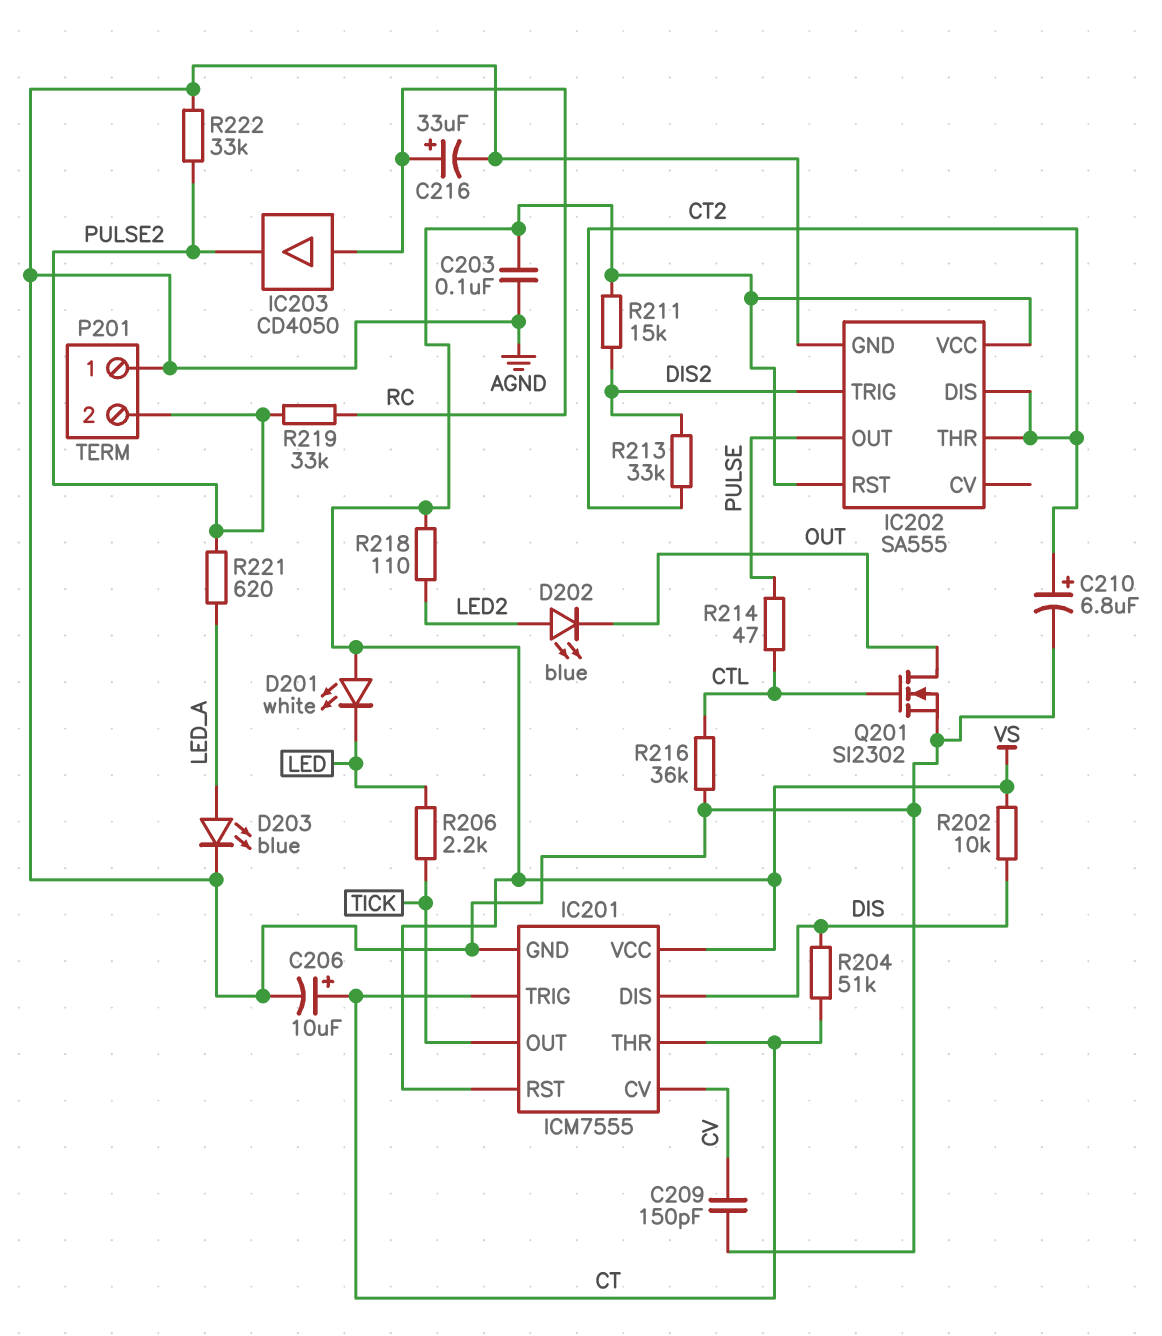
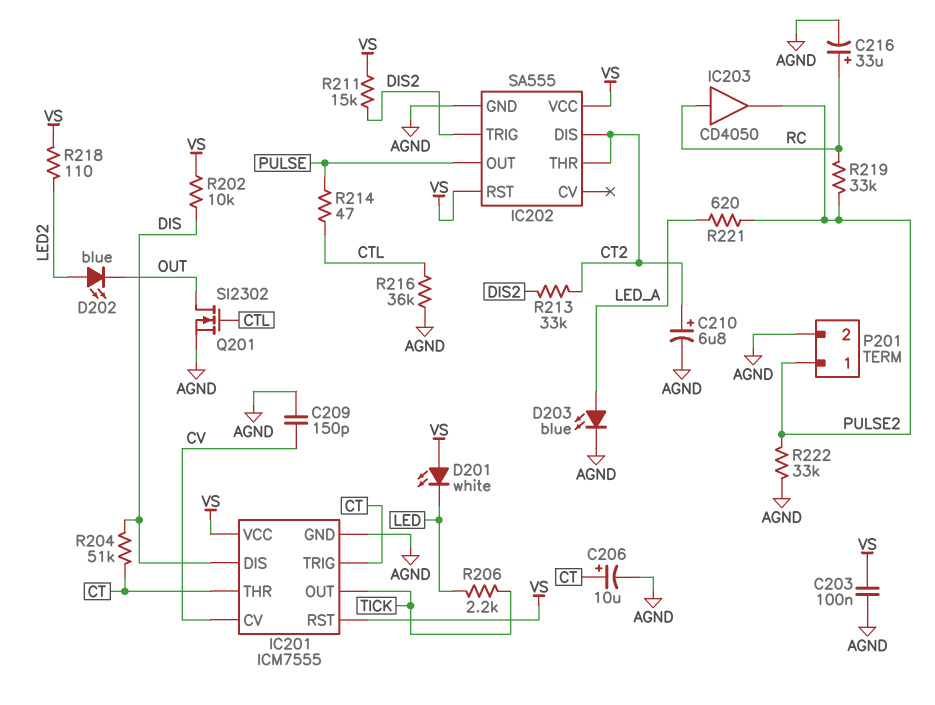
P201 pin 1: AGND -> PULSE2
P201 pin 2: PULSE2 -> AGND

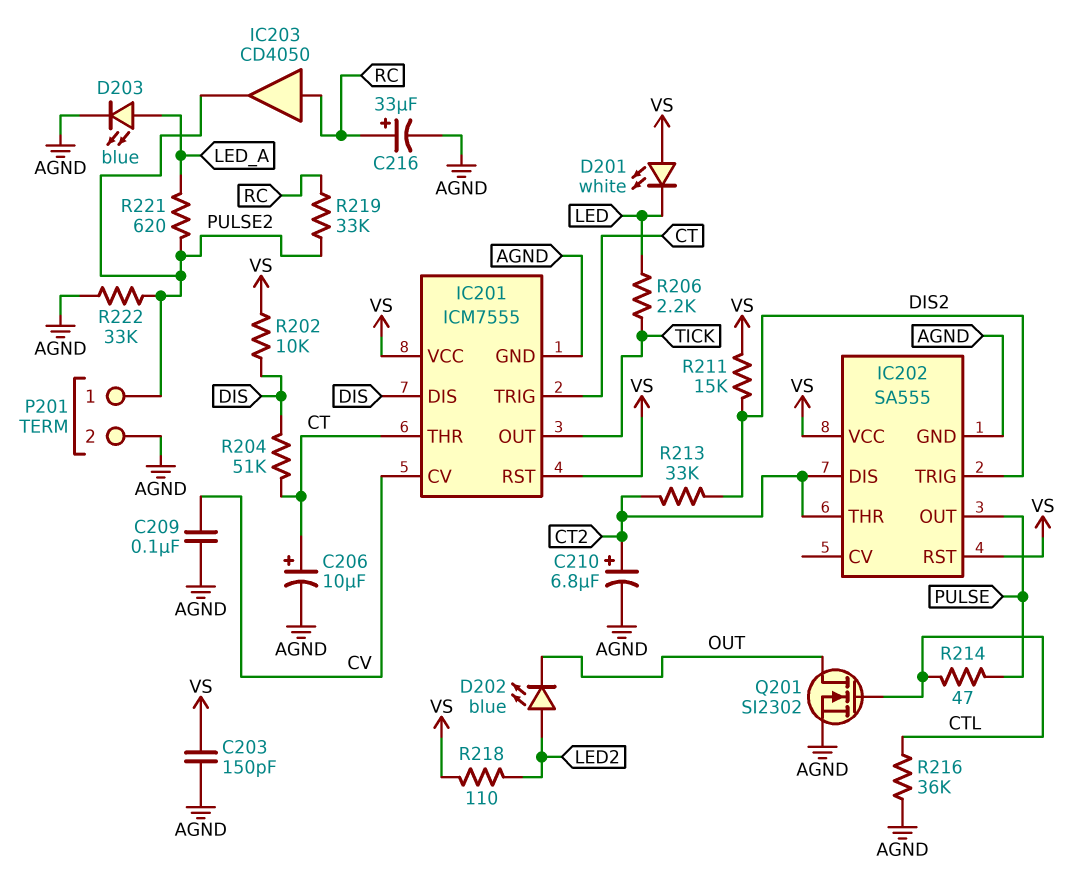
C203: 100nF (AGND, VS) -> 150pF (AGND, VS)
C209: 150pF (AGND, CV) -> 100nF (AGND, CV)

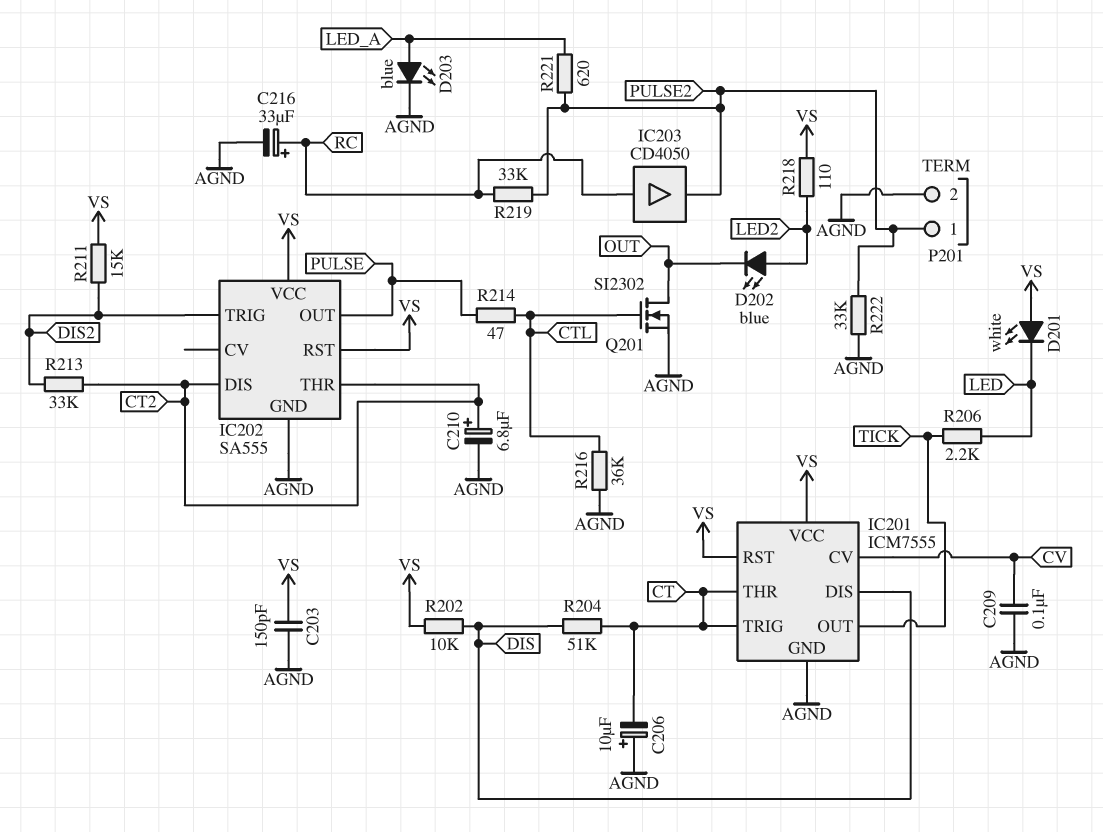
C206: 10uF (plus CT, minus AGND) -> 10uF (plus AGND, minus CT)

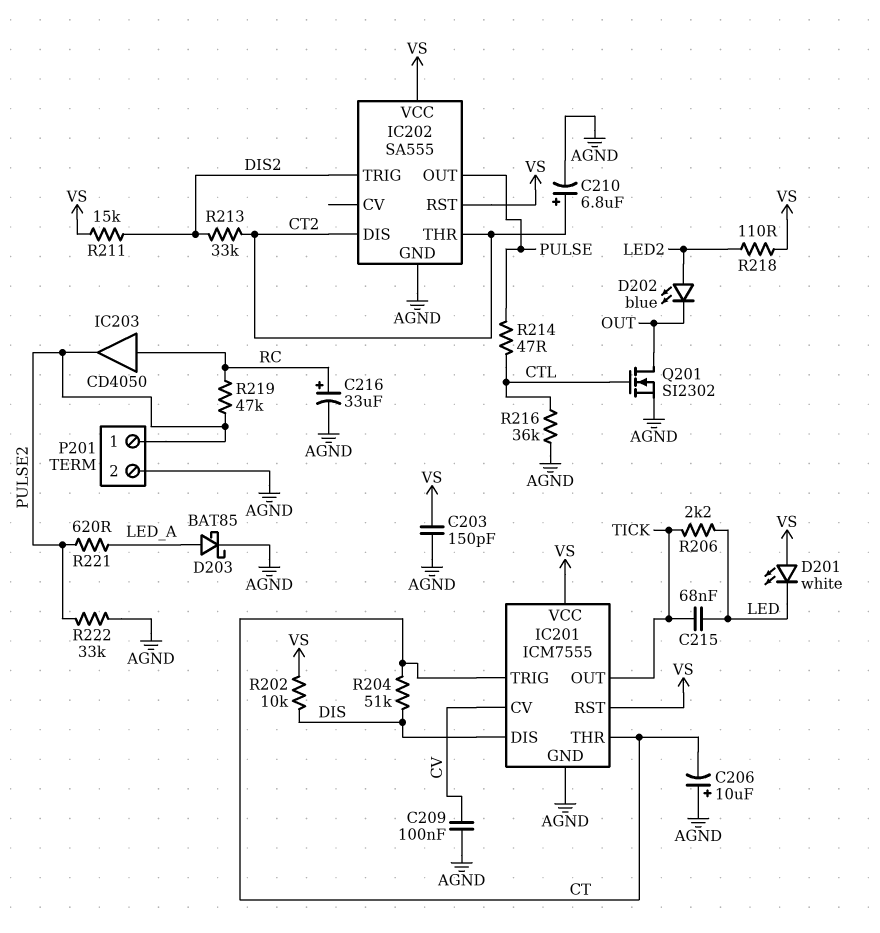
C215: none -> 68nF (LED, TICK)
D203: LED blue (A LED_A, K AGND) -> schottky BAT85 (A LED_A, K AGND)
R219: 33k (PULSE2, RC) -> 47k (PULSE2, RC)

